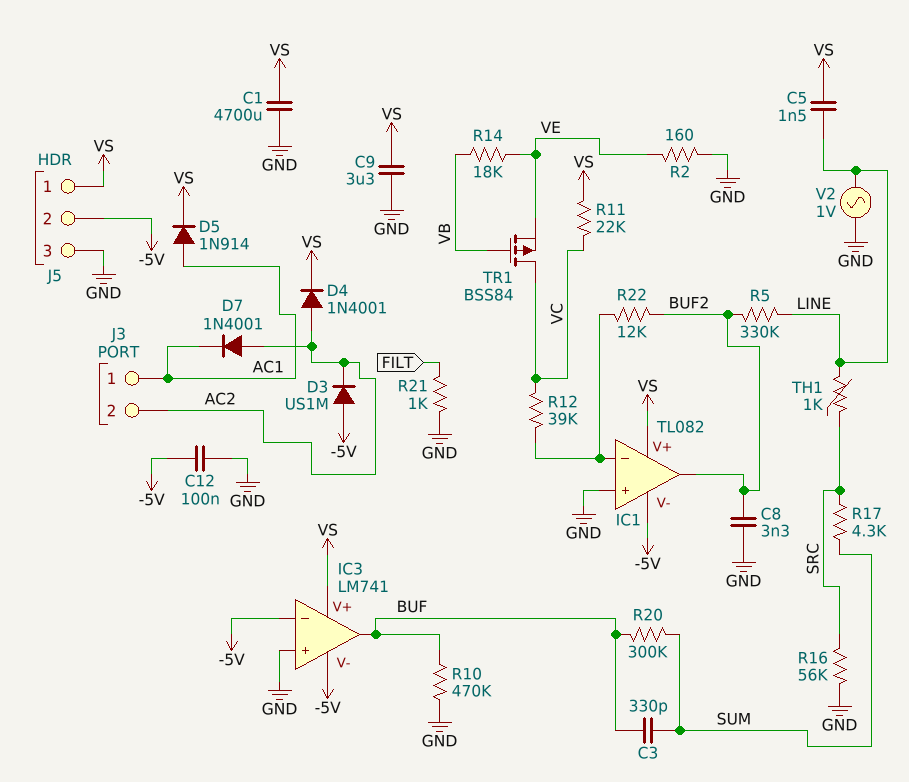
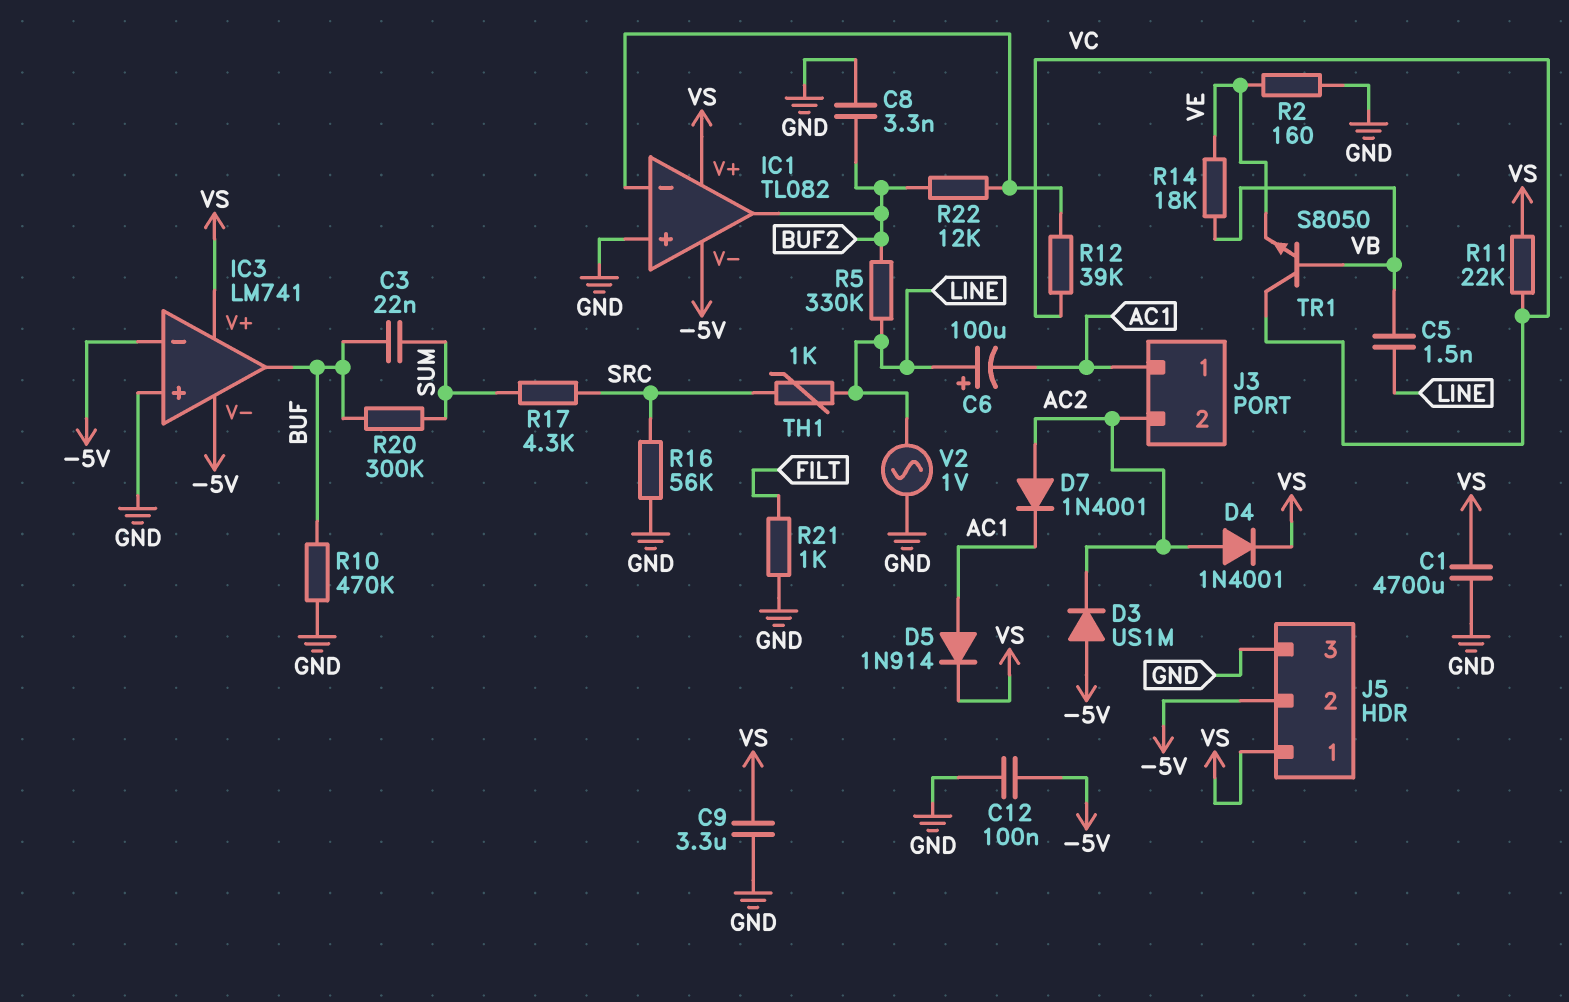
C3: 330pF (BUF, SUM) -> 22nF (BUF, SUM)
C5: 1.5nF (LINE, VS) -> 1.5nF (LINE, VB)
C6: none -> 100uF (plus LINE, minus AC1)
TR1: PMOS BSS84 (G VB, D VC, S VE) -> NPN S8050 (B VB, C VC, E VE)

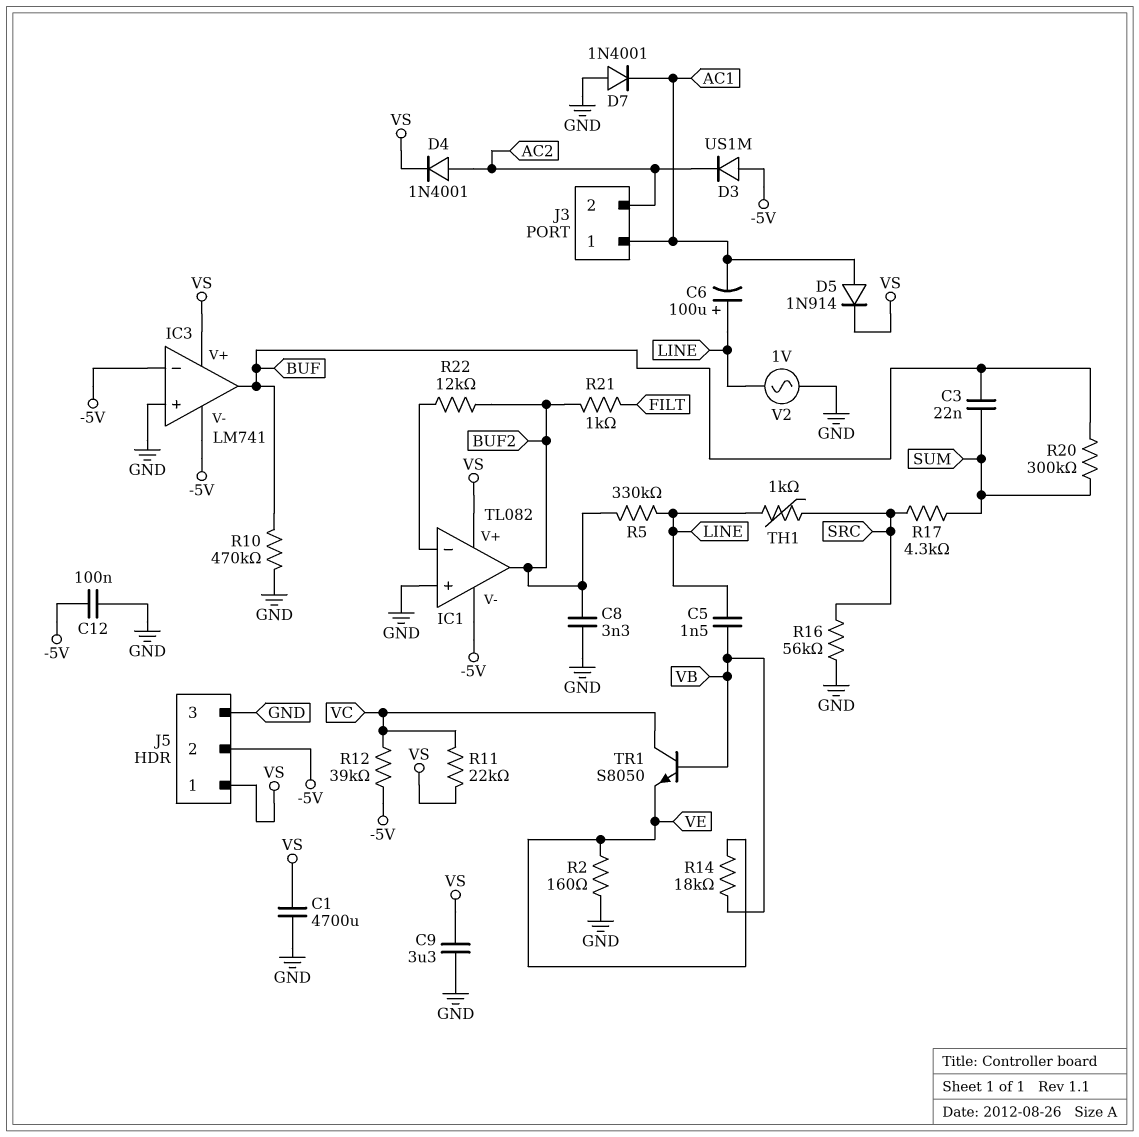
D7: diode 1N4001 (A AC2, K AC1) -> diode 1N4001 (A GND, K AC1)
R12: 39k (IC1/in-, VC) -> 39k (-5V, VC)
R21: 1k (FILT, GND) -> 1k (BUF2, FILT)

